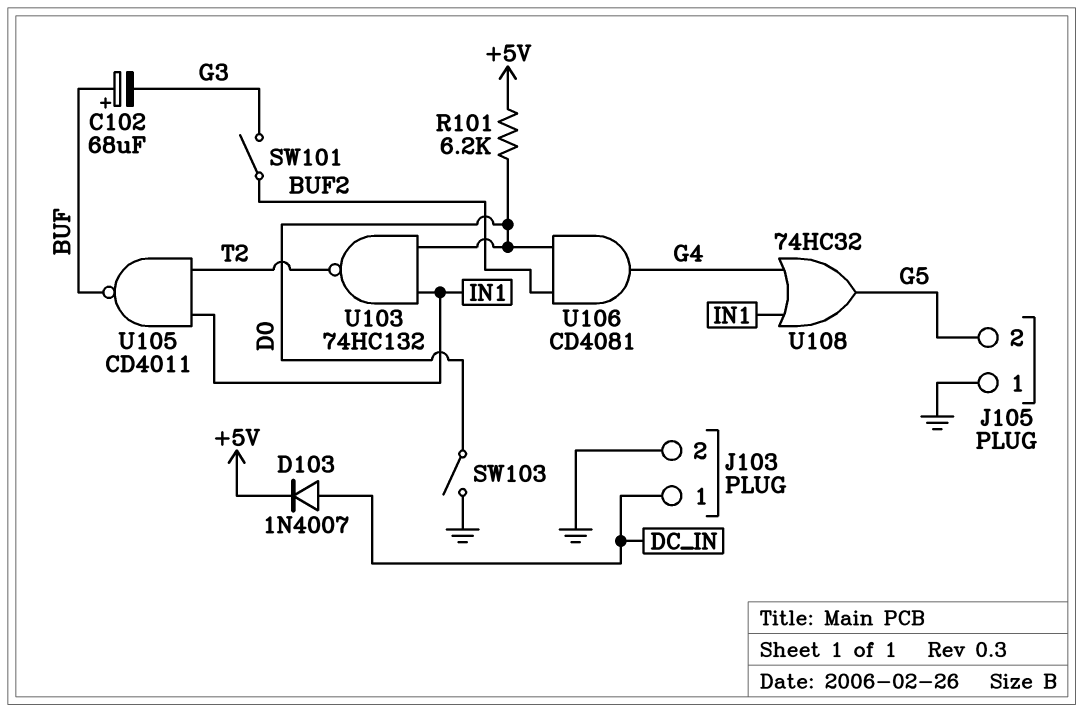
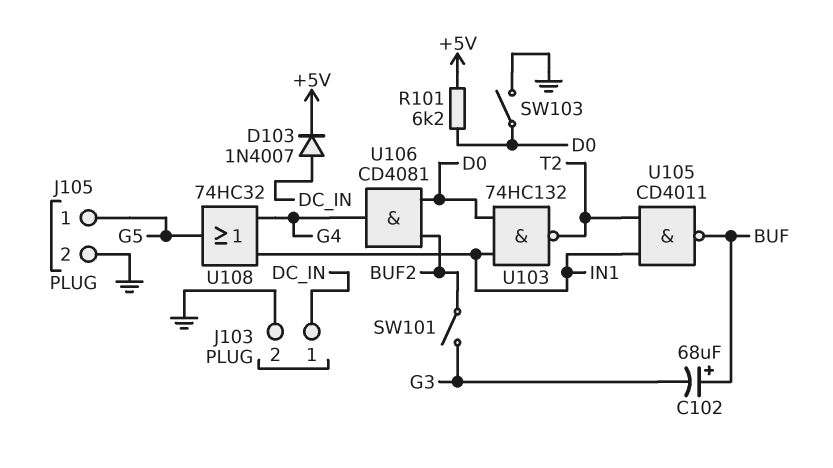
J105 pin 1: GND -> G5
J105 pin 2: G5 -> GND

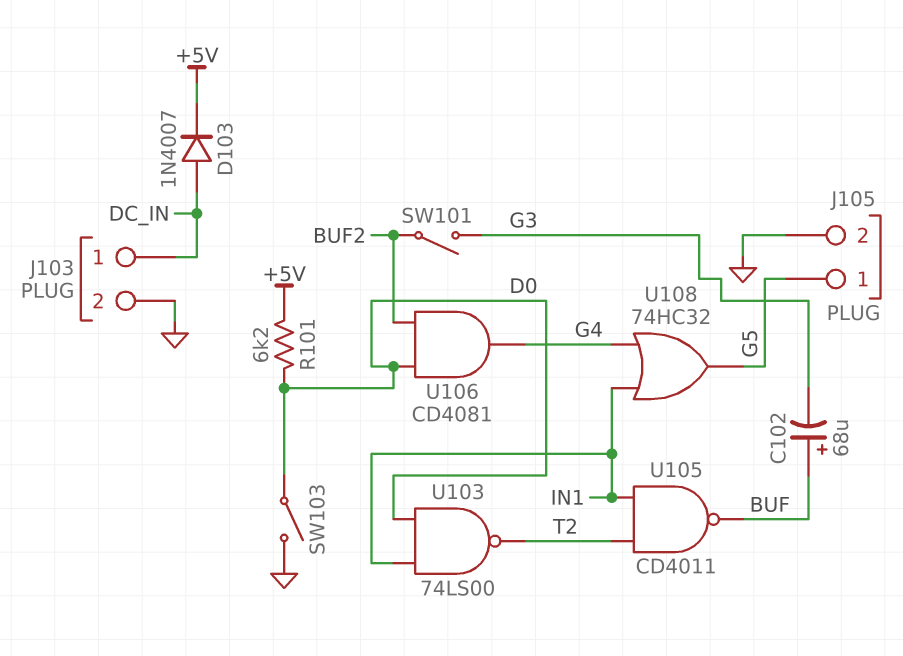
U103: NAND 74HC132 (in D0, in IN1, out T2) -> NAND 74LS00 (in D0, in IN1, out T2)

